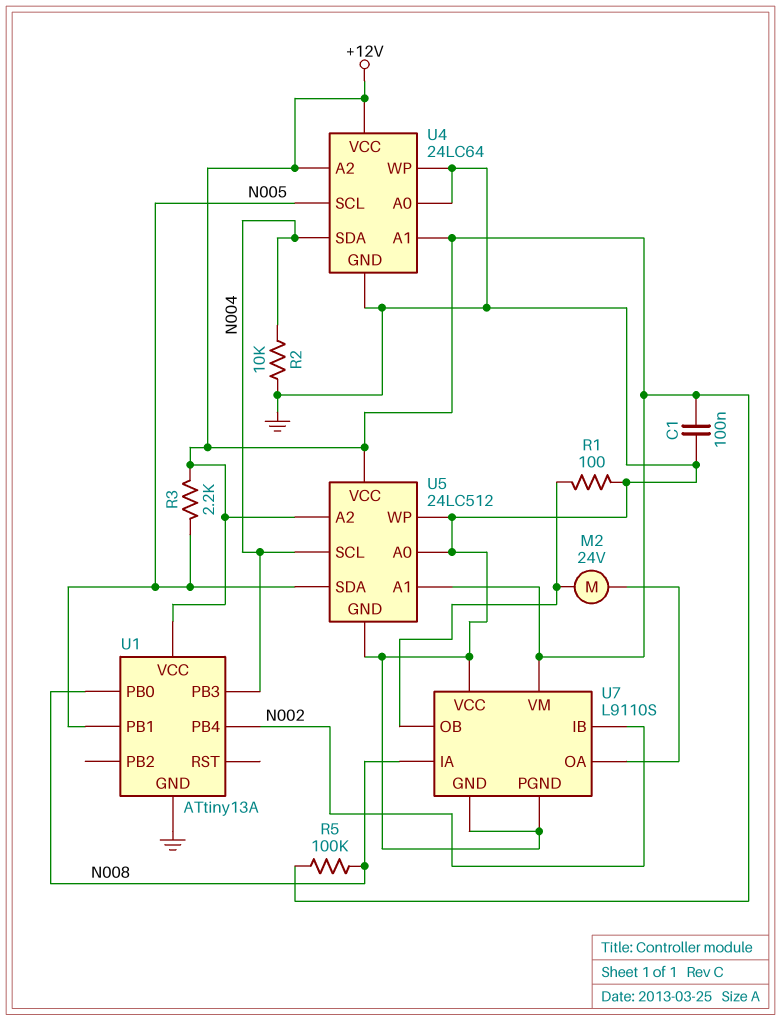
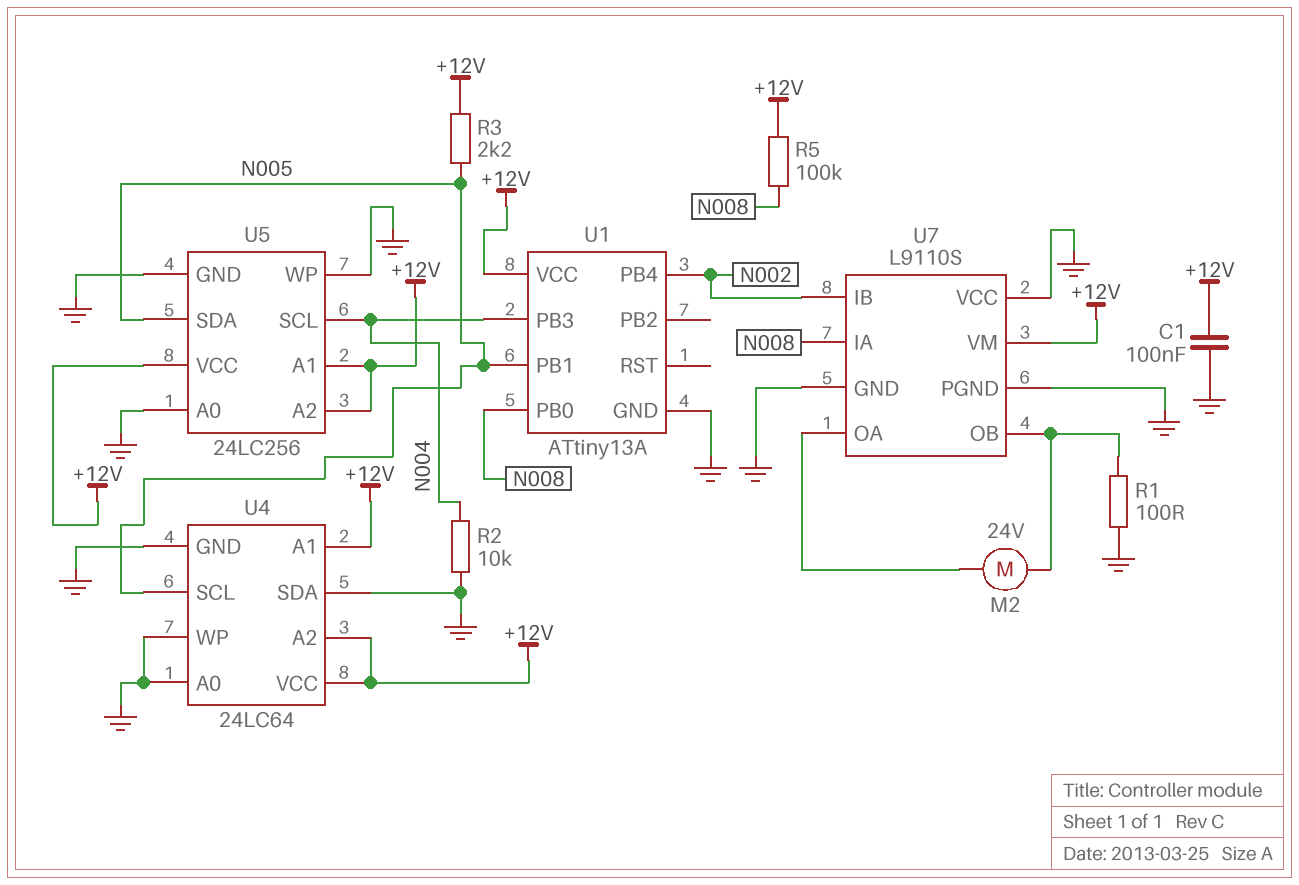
U4 pin SDA: N004 -> GND
U5: 24LC512 -> 24LC256

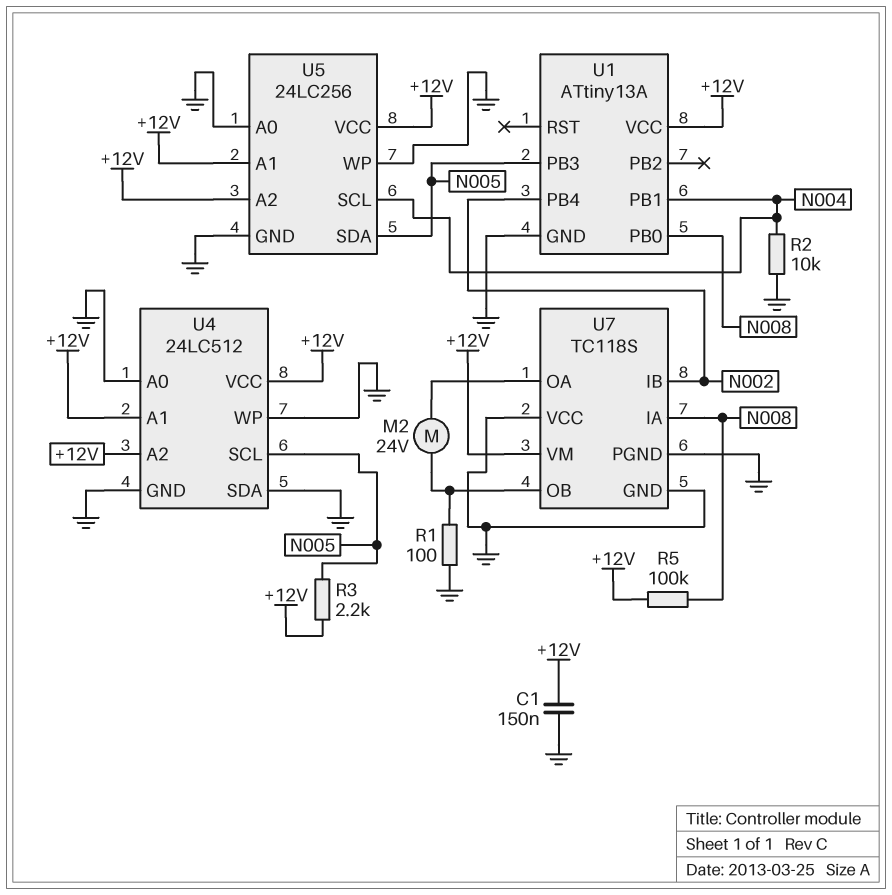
C1: 100nF (+12V, GND) -> 150nF (+12V, GND)
U1 pin PB1: N005 -> N004
U1 pin PB3: N004 -> N005
U4: 24LC64 -> 24LC512
U7: L9110S -> TC118S

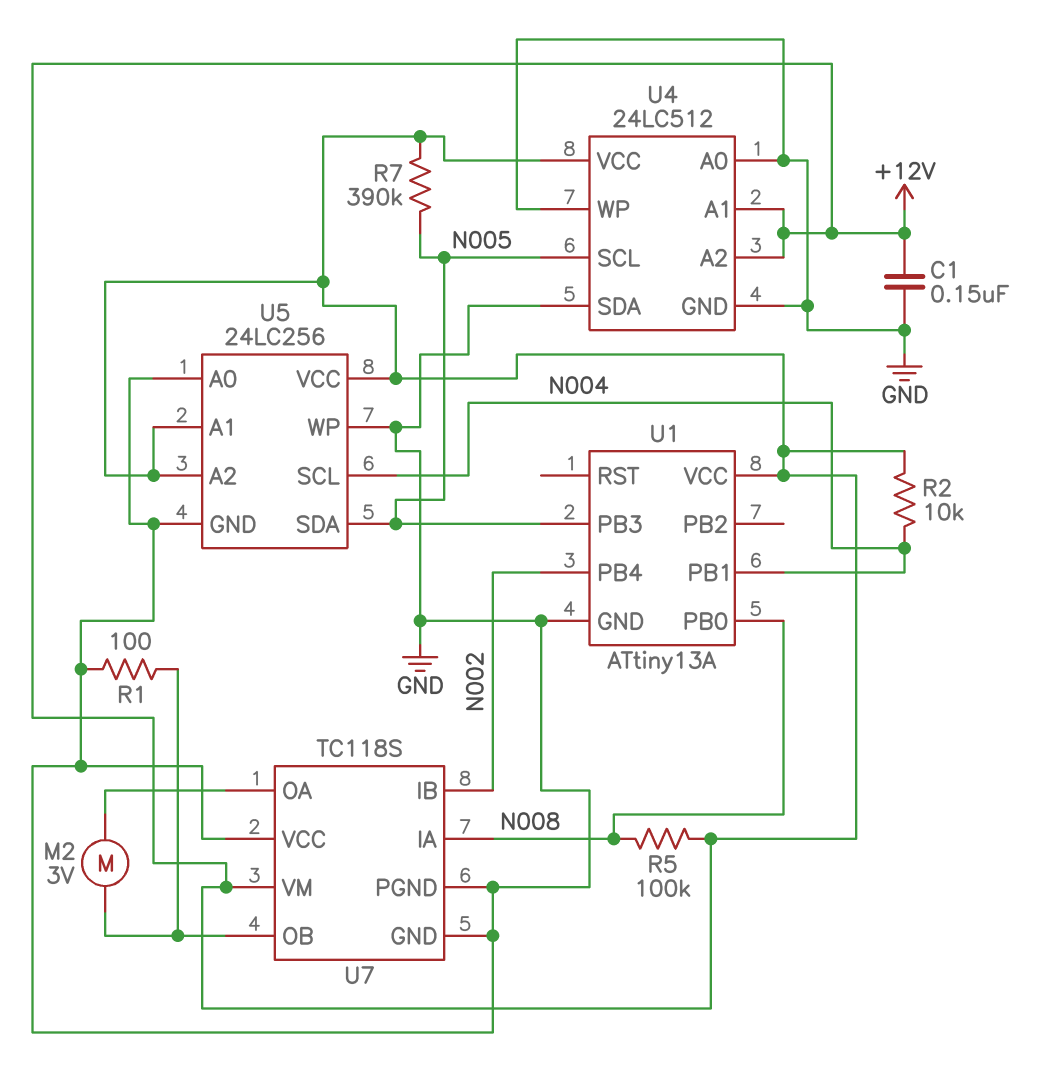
M2: motor 24V (U7/OA, U7/OB) -> motor 3V (U7/OA, U7/OB)
R2: 10k (GND, N004) -> 10k (+12V, N004)
R3: 2.2k (+12V, N005) -> none
R7: none -> 390k (+12V, N005)

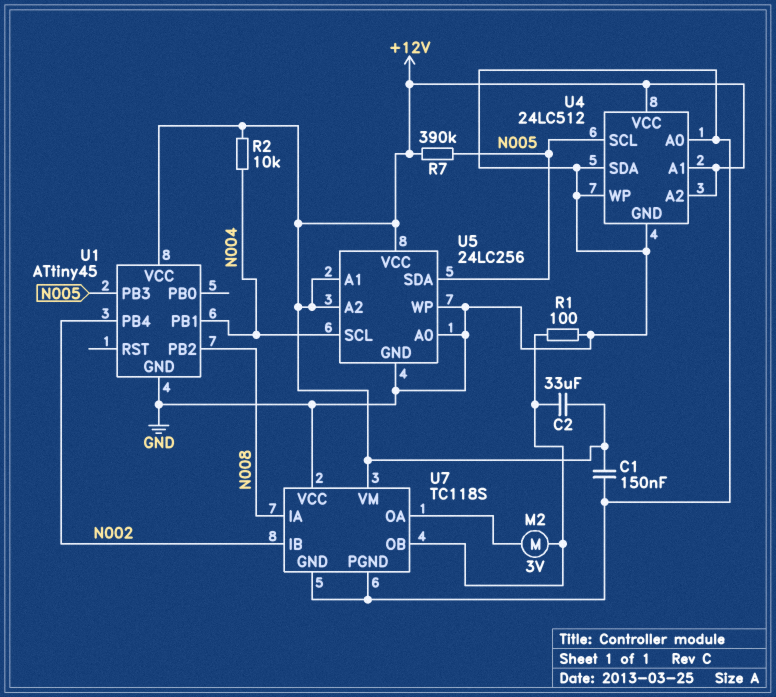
C2: none -> 33uF (+12V, U7/OB)
R5: 100k (+12V, N008) -> none
U1: ATtiny13A -> ATtiny45
U1 pin PB0: N008 -> none
U1 pin PB2: none -> N008

